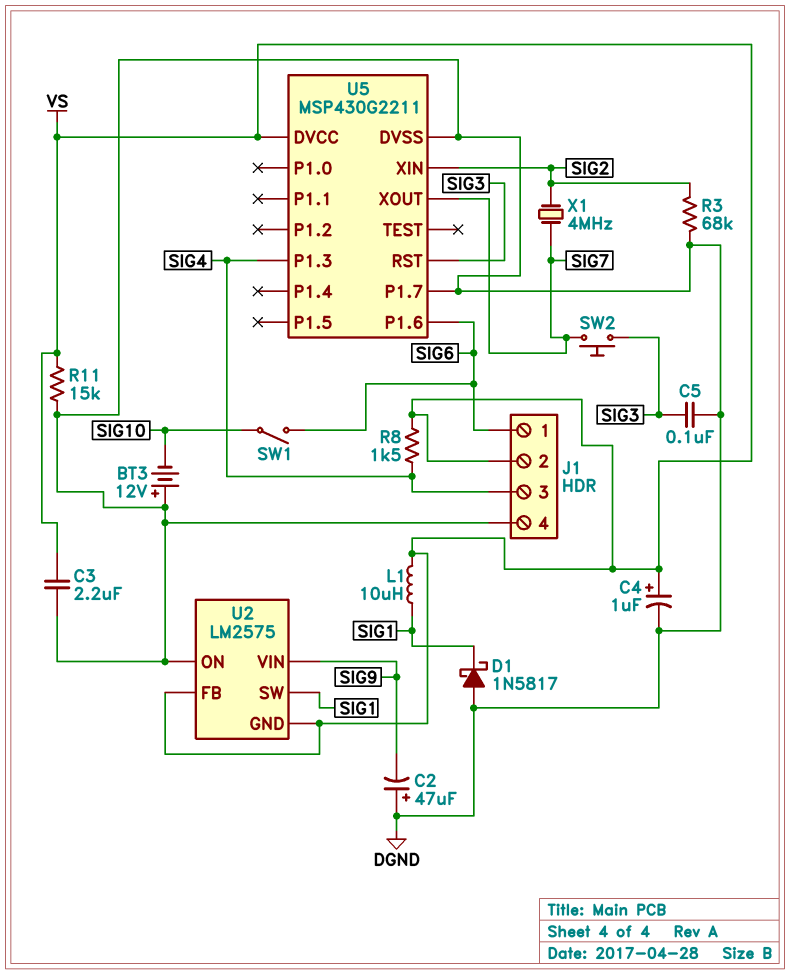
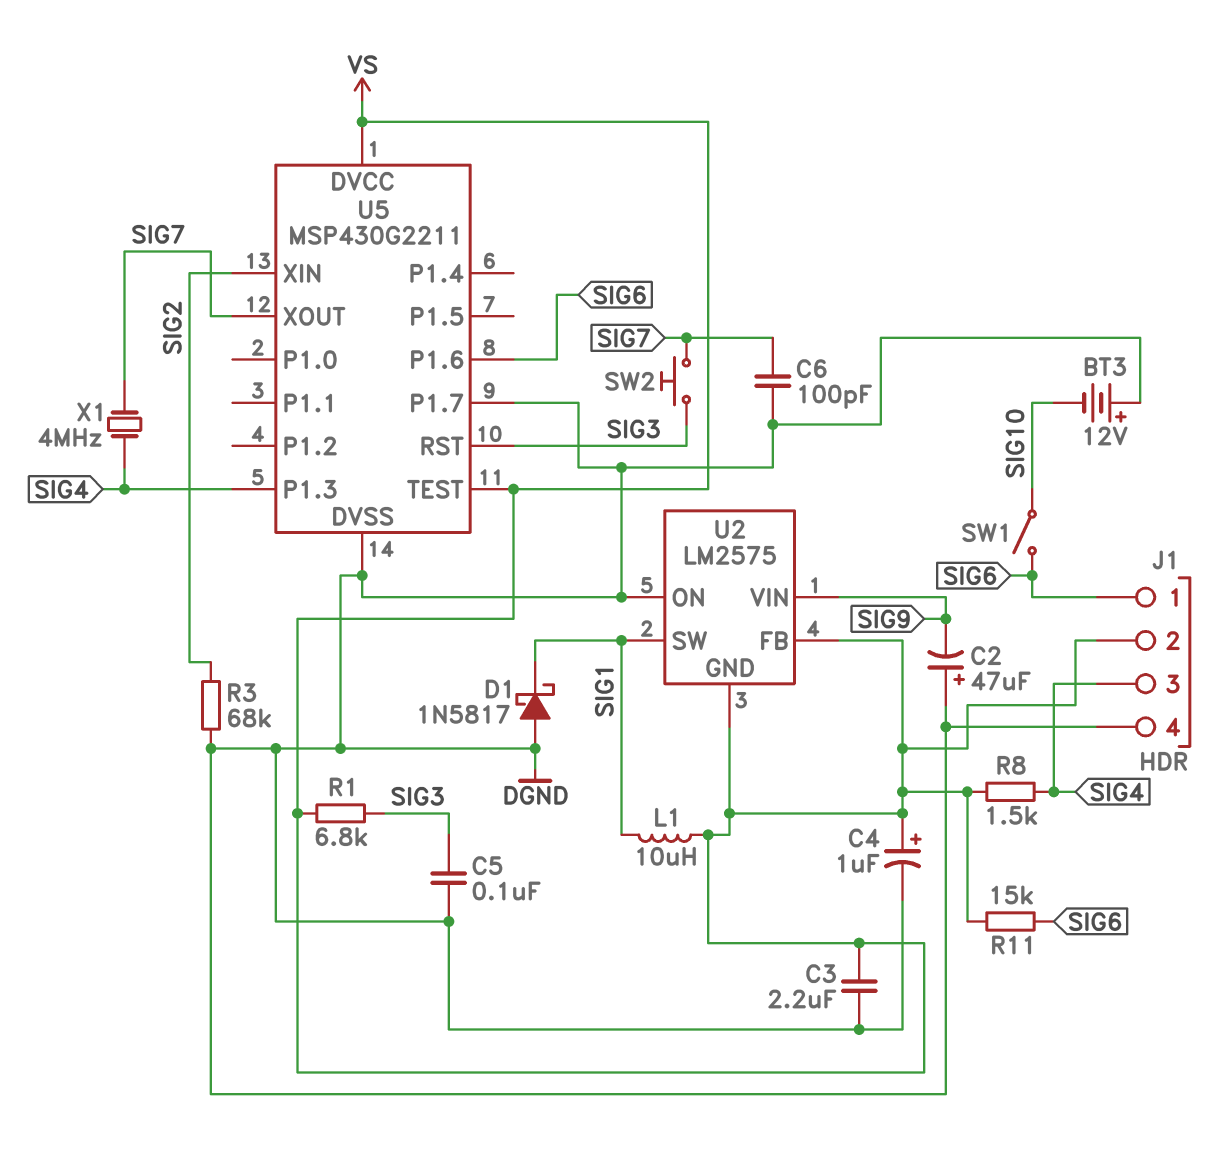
C6: none -> 100pF (DGND, SIG7)
R1: none -> 6.8k (SIG3, VS)
R11: 15k (DGND, VS) -> 15k (SIG6, VS)
U5 pin TEST: none -> VS
X1: 4MHz (SIG2, SIG7) -> 4MHz (SIG4, SIG7)

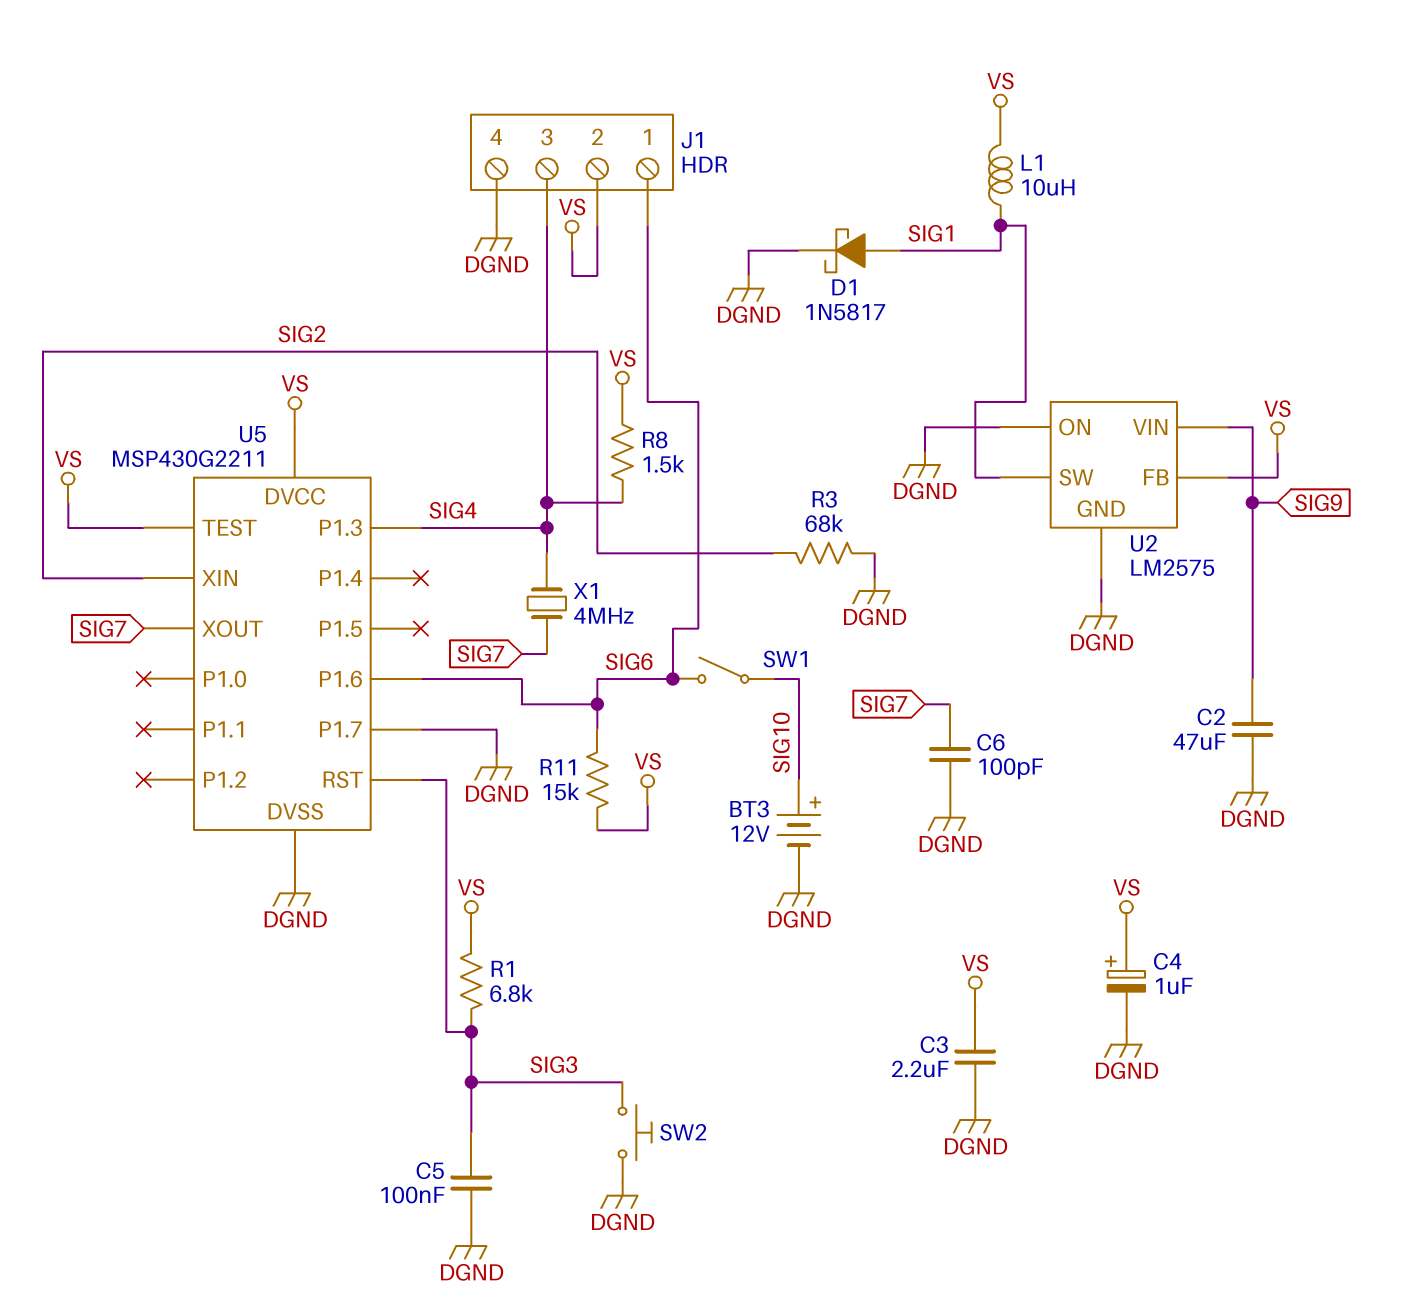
BT3: 12V (plus DGND, minus SIG10) -> 12V (plus SIG10, minus DGND)
C2: 47uF (plus DGND, minus SIG9) -> 47uF (DGND, SIG9)
D1: schottky 1N5817 (A DGND, K SIG1) -> schottky 1N5817 (A SIG1, K DGND)
SW2: button (SIG3, SIG7) -> button (DGND, SIG3)
U2 pin GND: VS -> DGND

